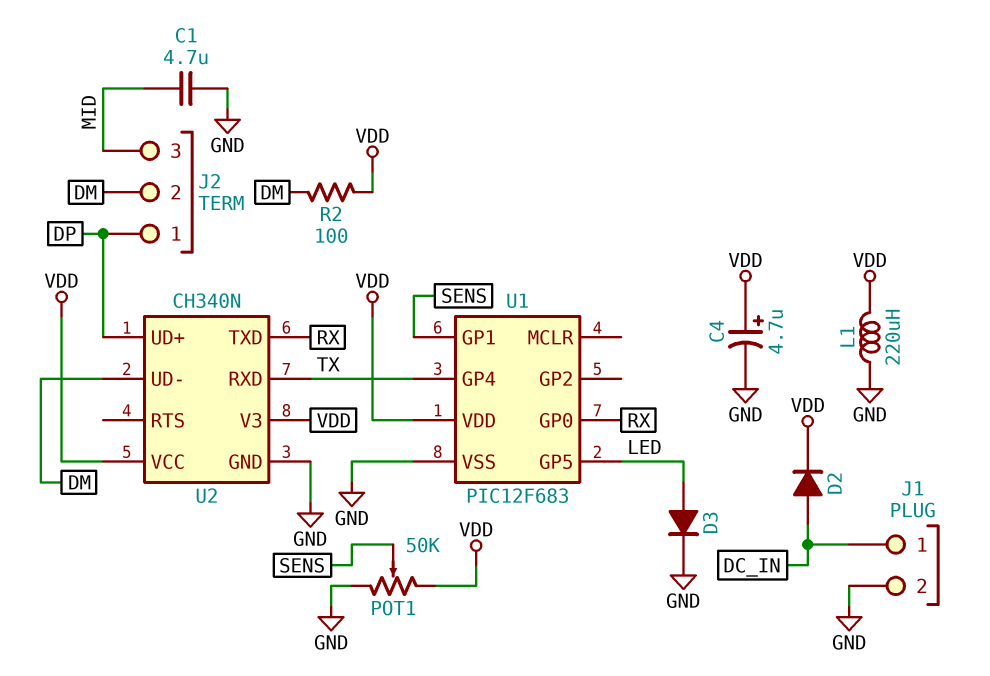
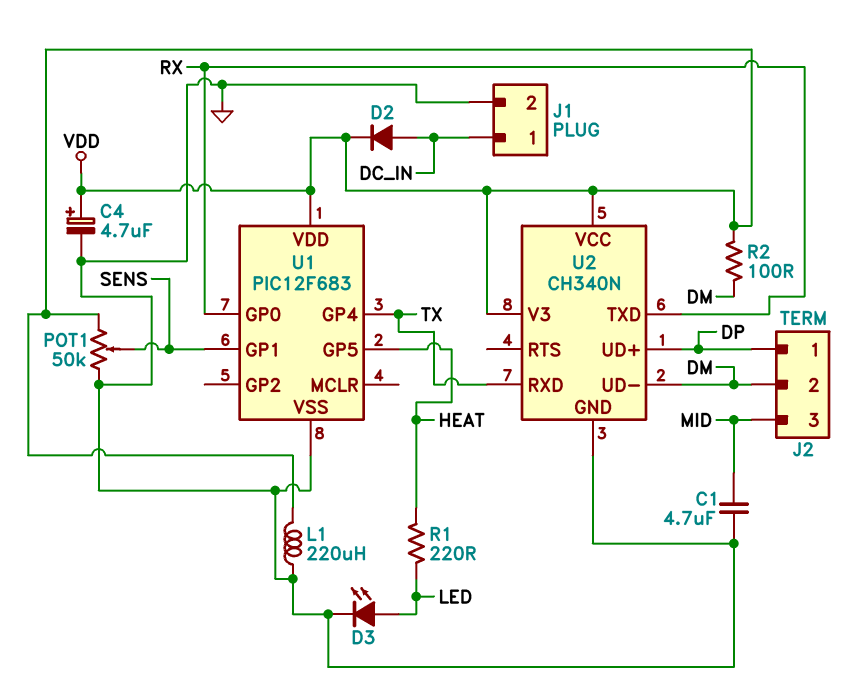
D3: diode (A LED, K GND) -> LED (A LED, K GND)
R1: none -> 220 (HEAT, LED)
U1 pin GP5: LED -> HEAT

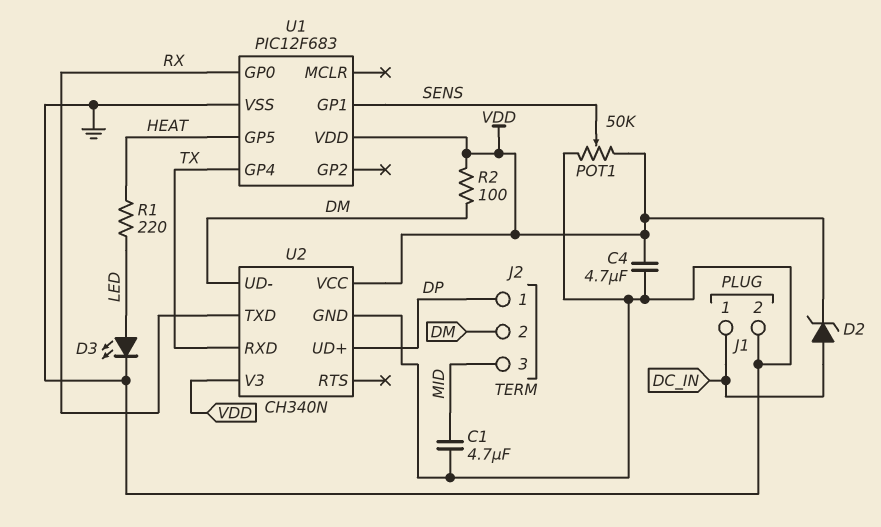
C4: 4.7uF (plus VDD, minus GND) -> 4.7uF (GND, VDD)
D2: diode (A DC_IN, K VDD) -> zener (A DC_IN, K VDD)
L1: 220uH (GND, VDD) -> none

